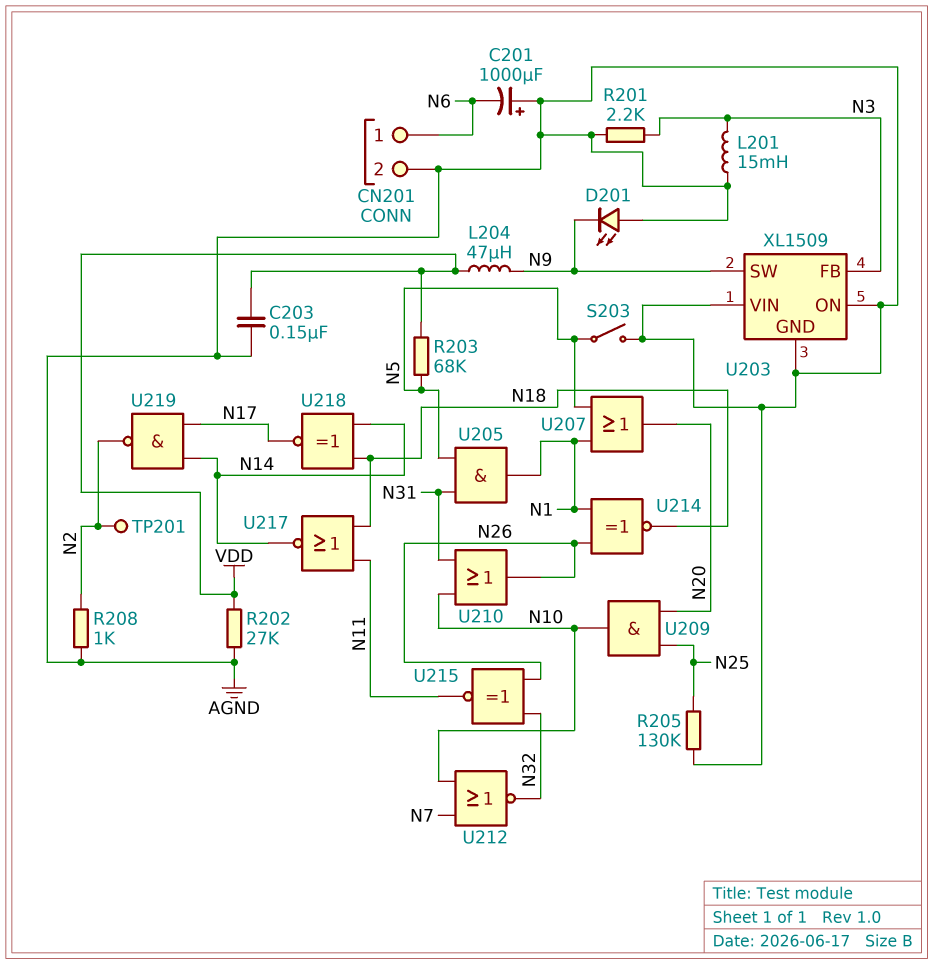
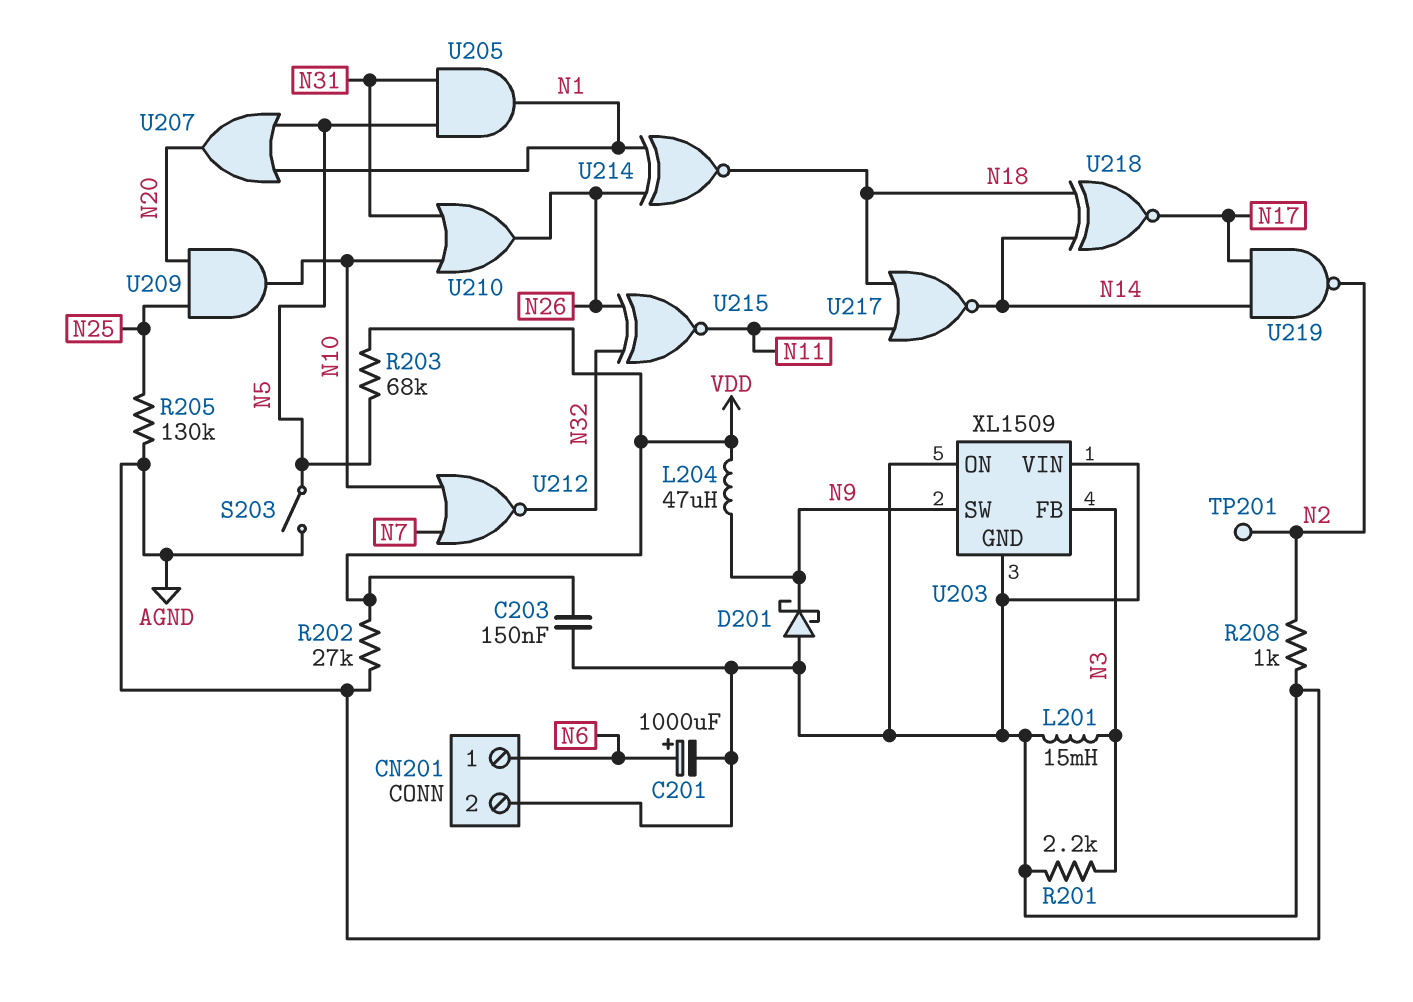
C201: 1000uF (plus AGND, minus N6) -> 1000uF (plus N6, minus AGND)
D201: LED (A AGND, K N9) -> schottky (A AGND, K N9)

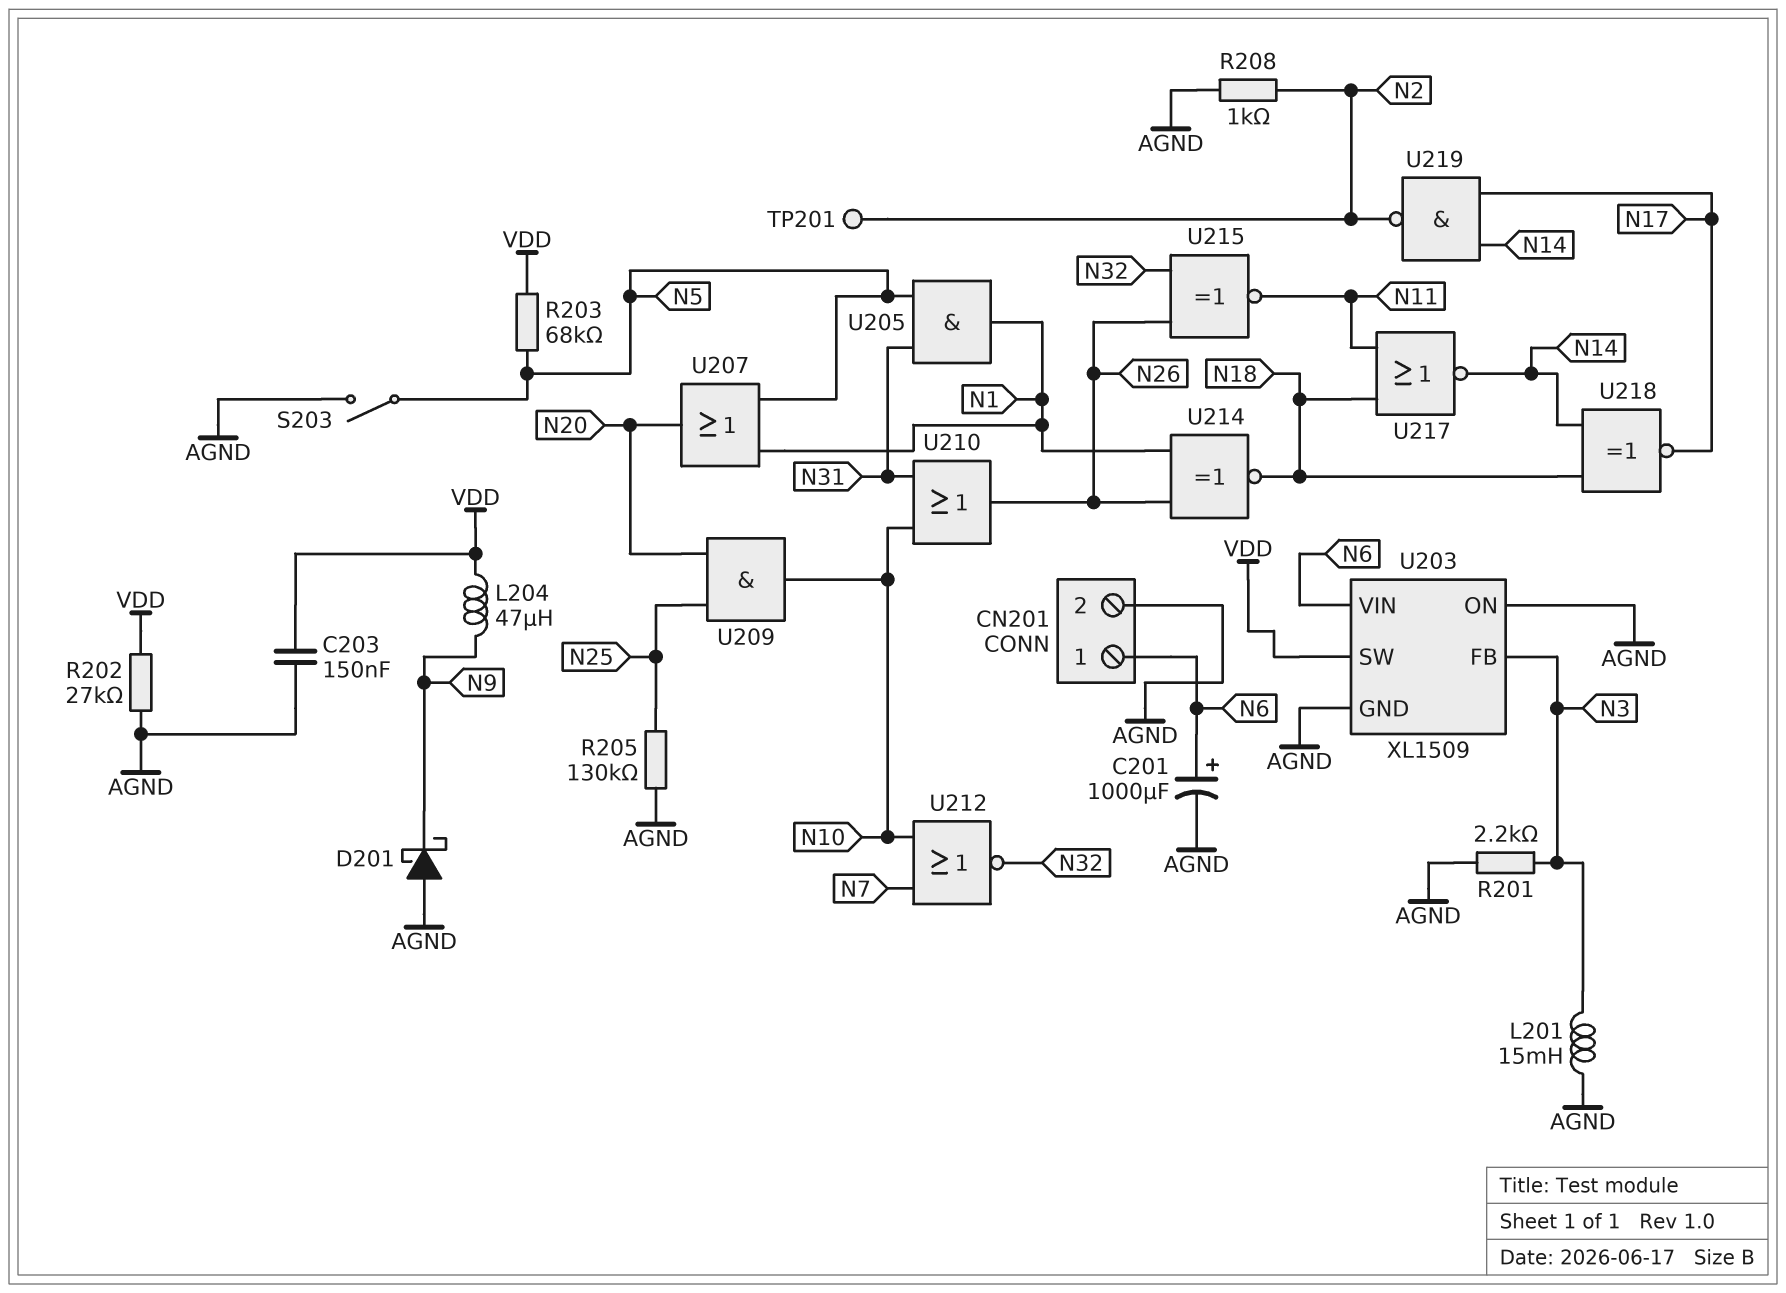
U203 pin SW: N9 -> VDD
U203 pin VIN: AGND -> N6

